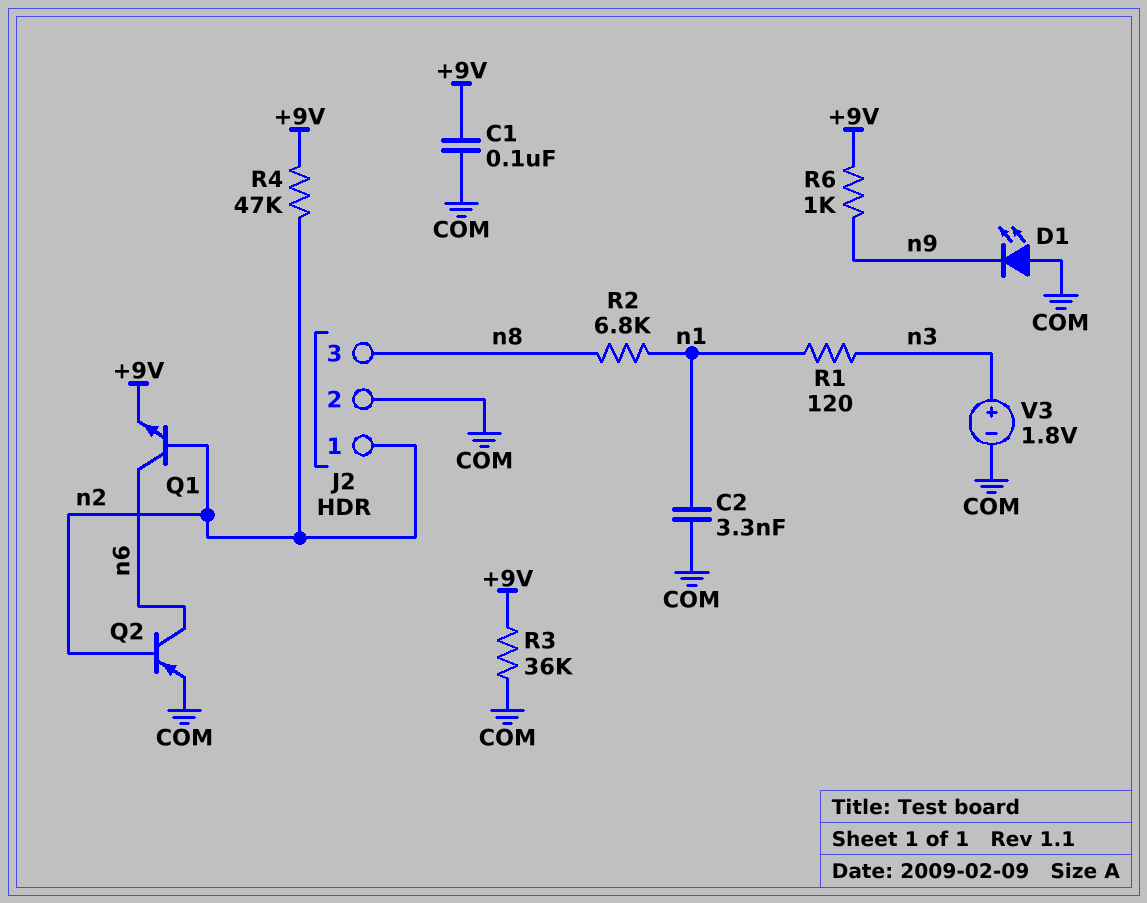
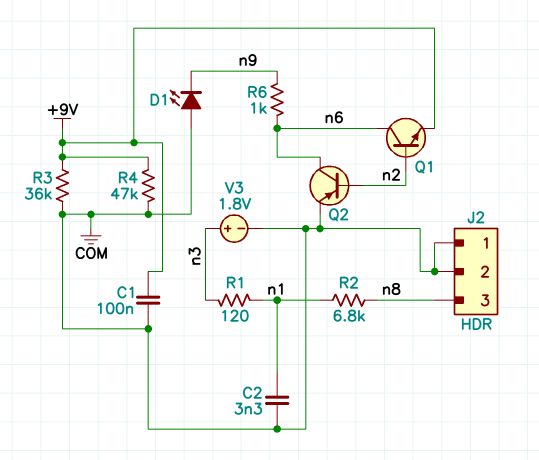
J2 pin 1: n2 -> COM
R4: 47k (+9V, n2) -> 47k (+9V, COM)
R6: 1k (+9V, n9) -> 1k (n6, n9)

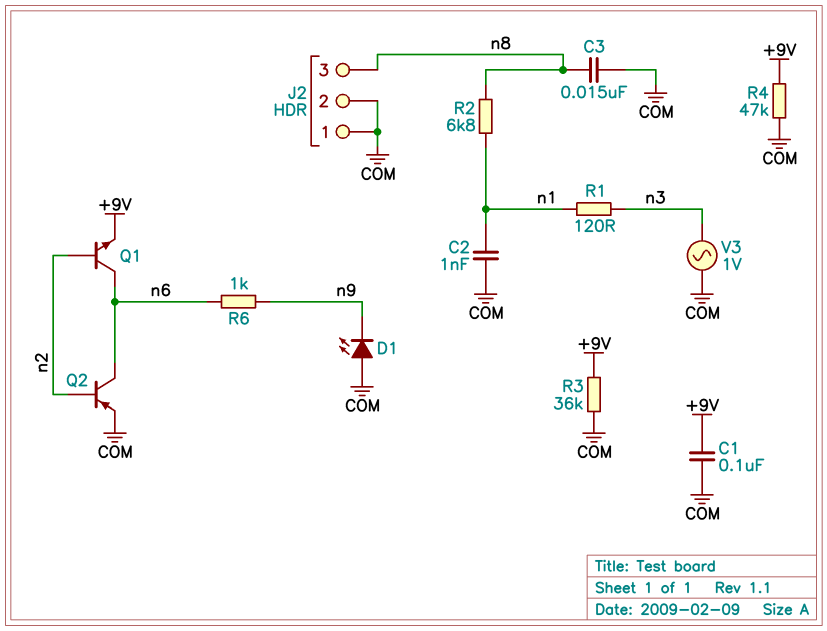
C2: 3.3nF (COM, n1) -> 1nF (COM, n1)
C3: none -> 15nF (COM, n8)
V3: 1.8V (plus n3, minus COM) -> AC 1V (COM, n3)

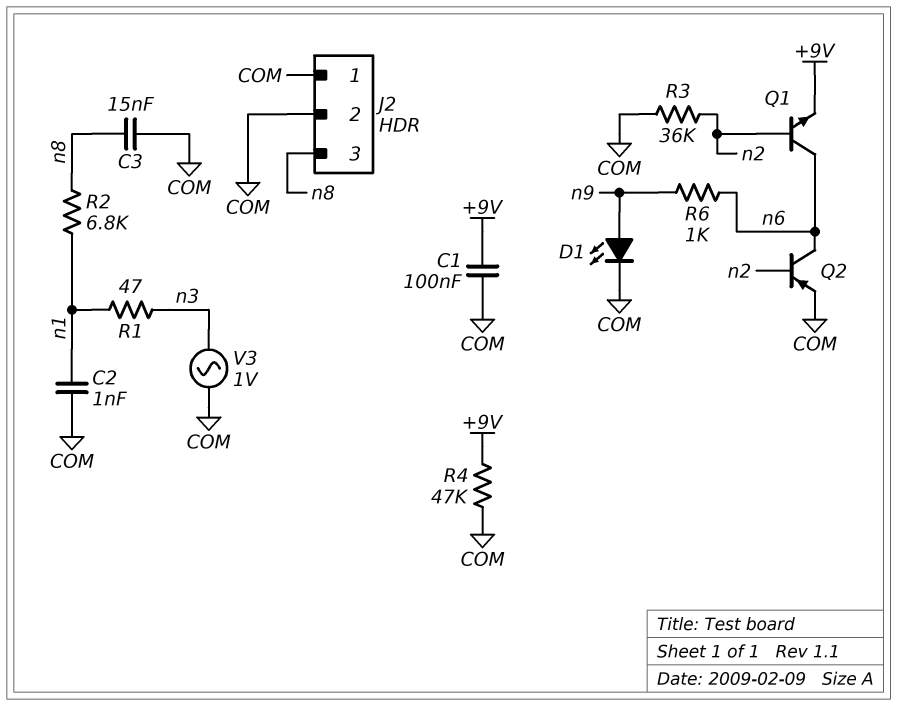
D1: LED (A COM, K n9) -> LED (A n9, K COM)
R1: 120 (n1, n3) -> 47 (n1, n3)
R3: 36k (+9V, COM) -> 36k (COM, n2)

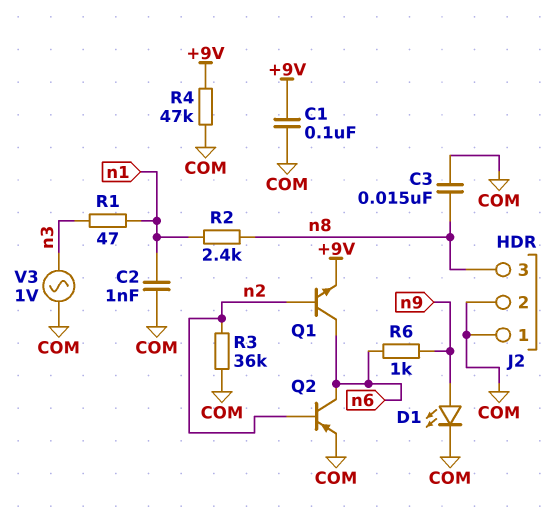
R2: 6.8k (n1, n8) -> 2.4k (n1, n8)

